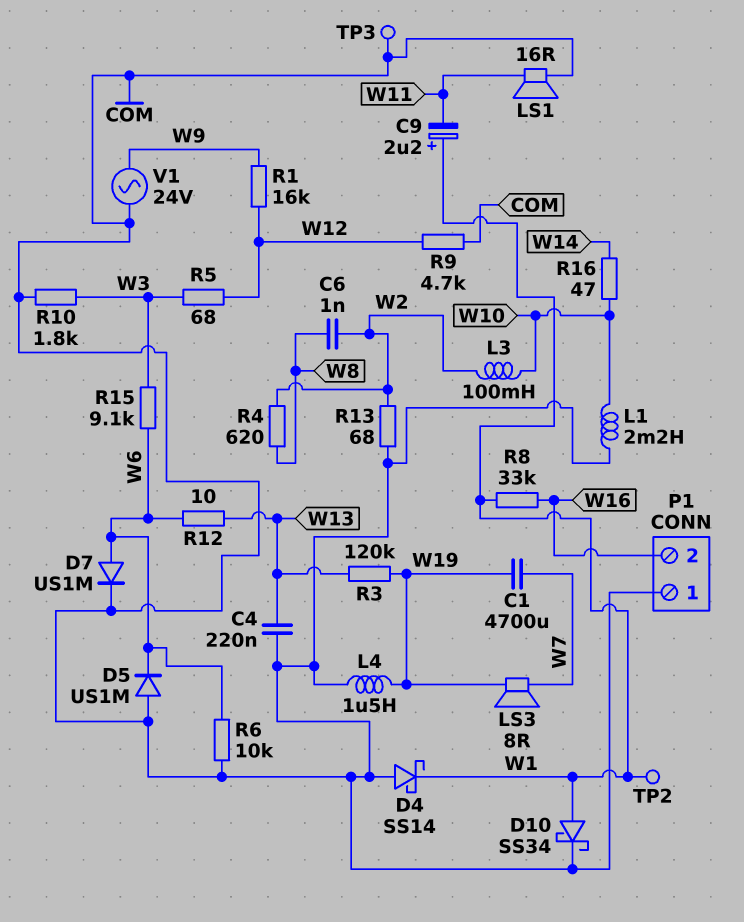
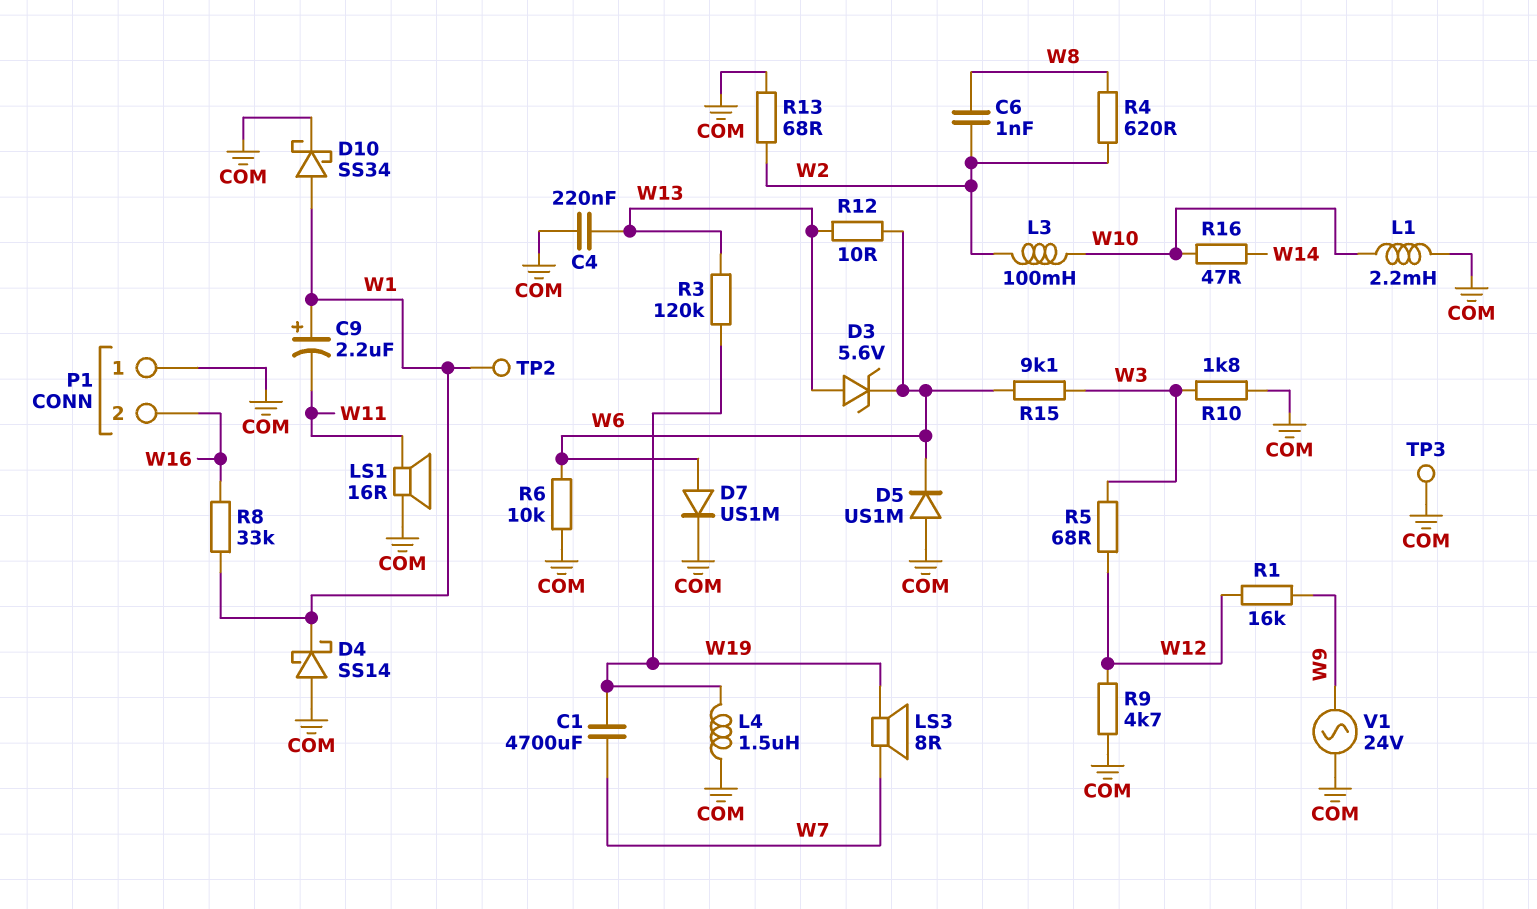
D3: none -> zener 5.6V (A W13, K W6)

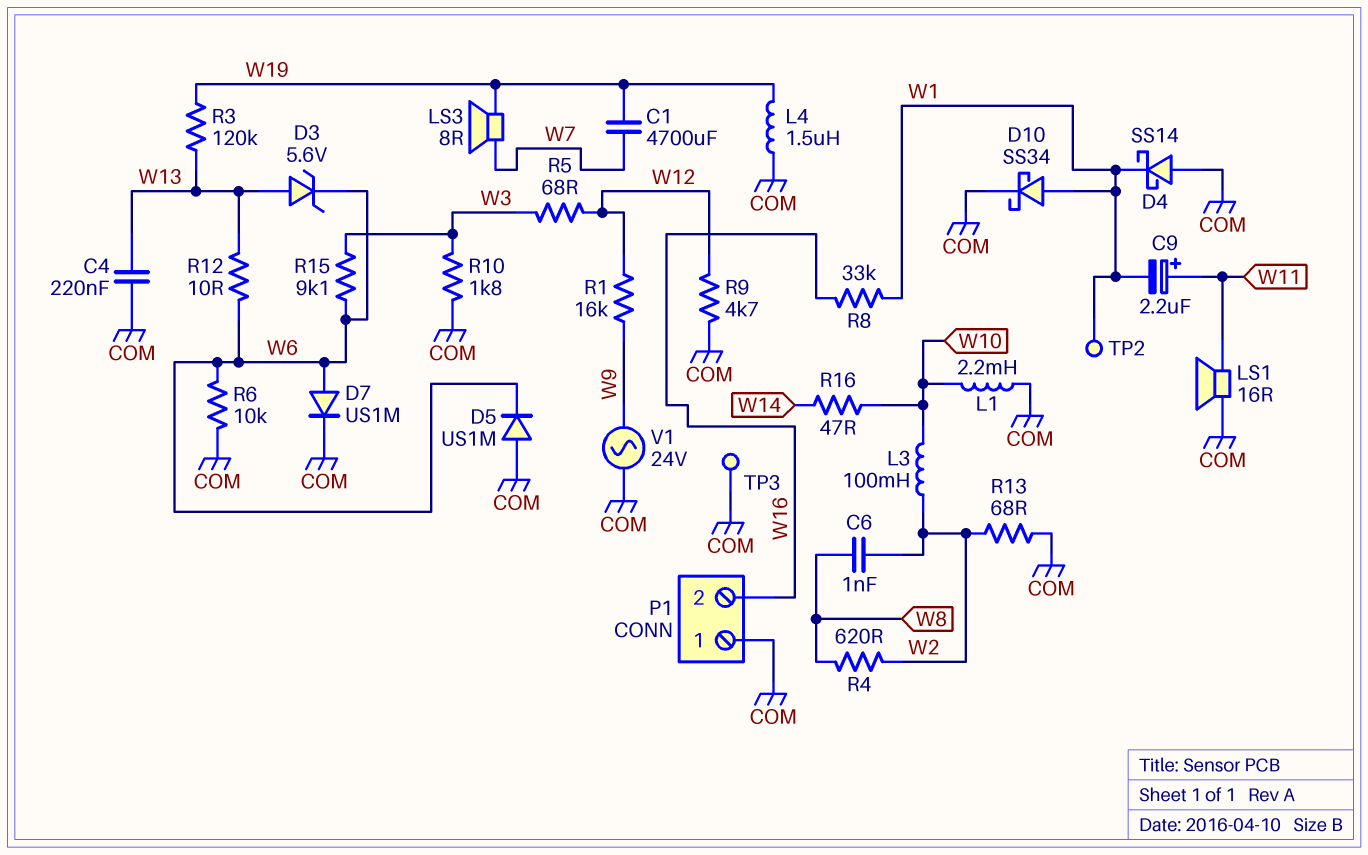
C9: 2.2uF (plus W1, minus W11) -> 2.2uF (plus W11, minus W1)

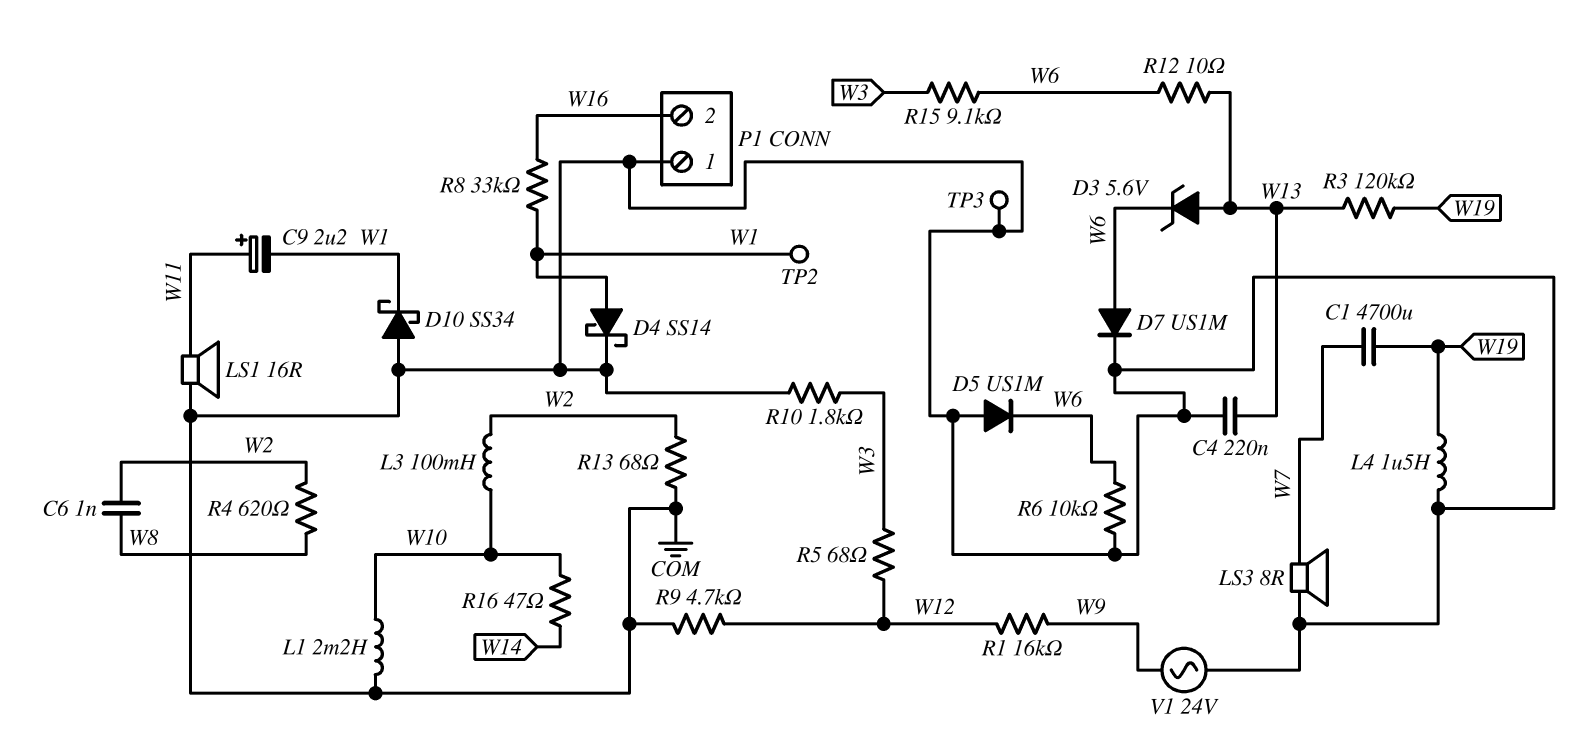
D4: schottky SS14 (A COM, K W1) -> schottky SS14 (A W1, K COM)
D10: schottky SS34 (A W1, K COM) -> schottky SS34 (A COM, K W1)
LS3: speaker 8R (W7, W19) -> speaker 8R (COM, W7)

